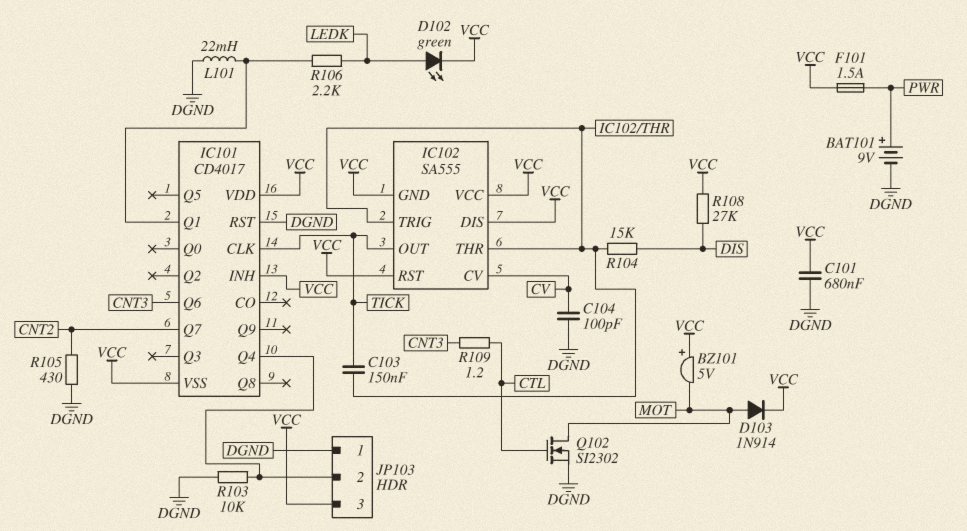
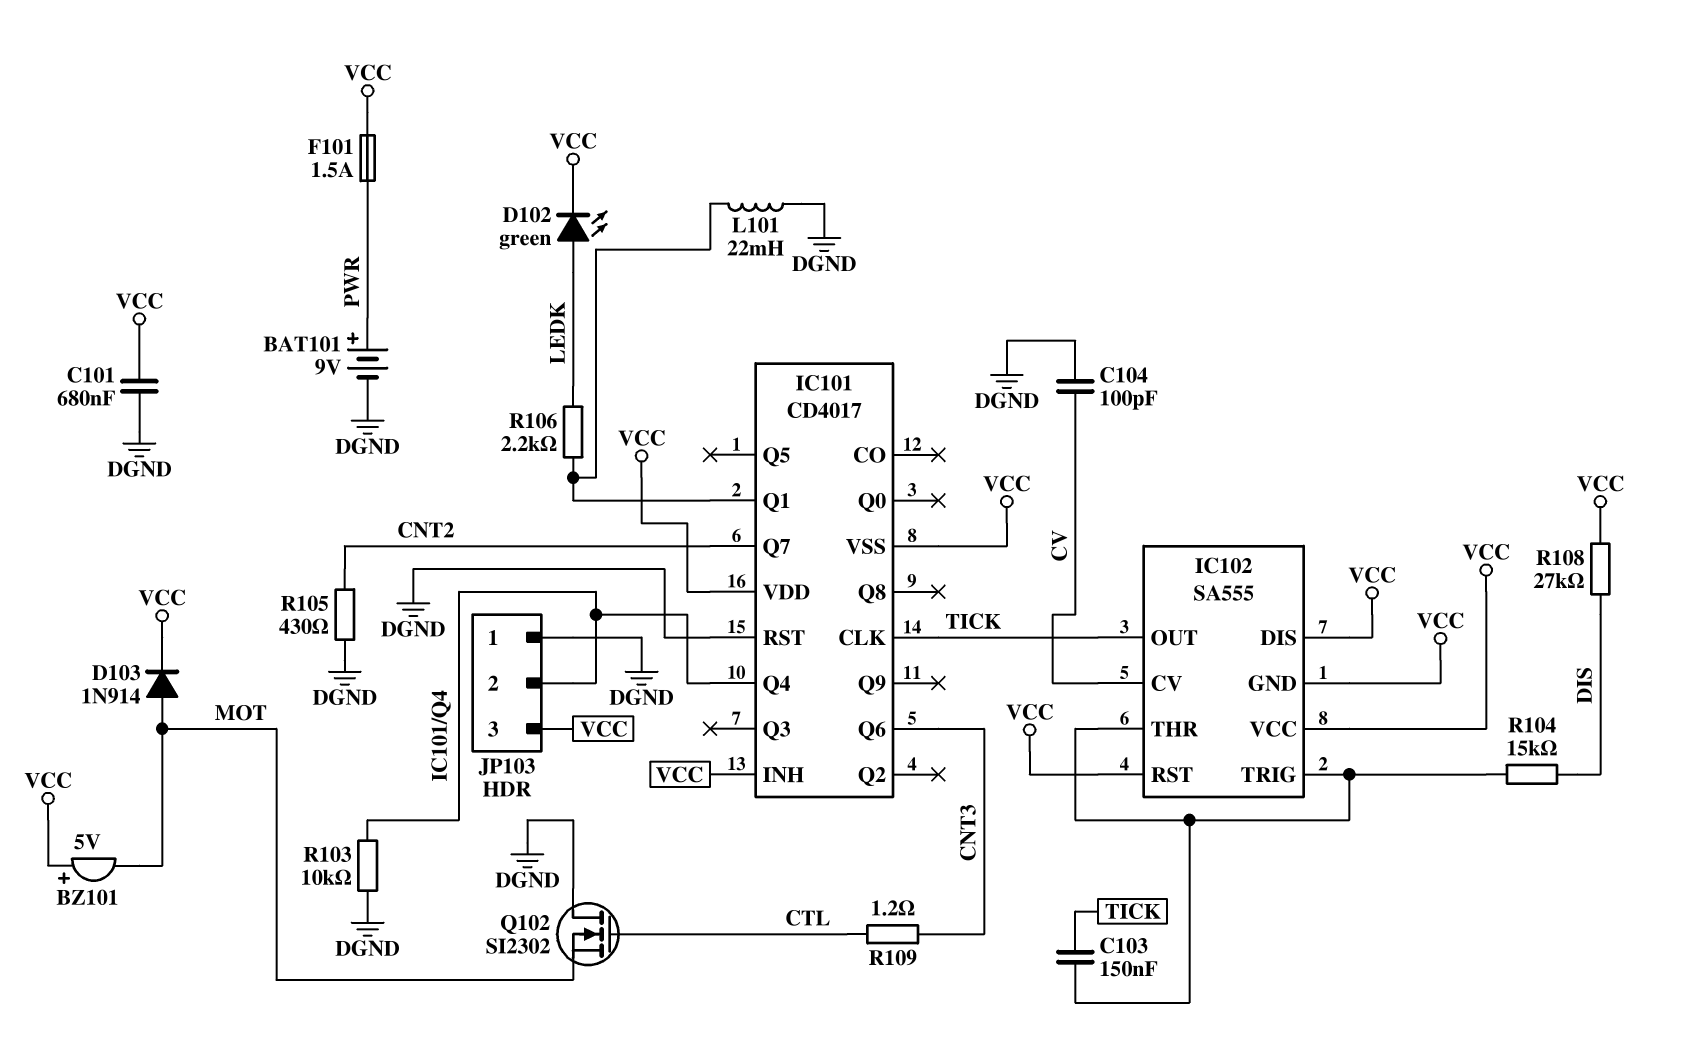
Q102: NMOS SI2302 (G CTL, D MOT, S DGND) -> NMOS SI2302 (G CTL, D DGND, S MOT)

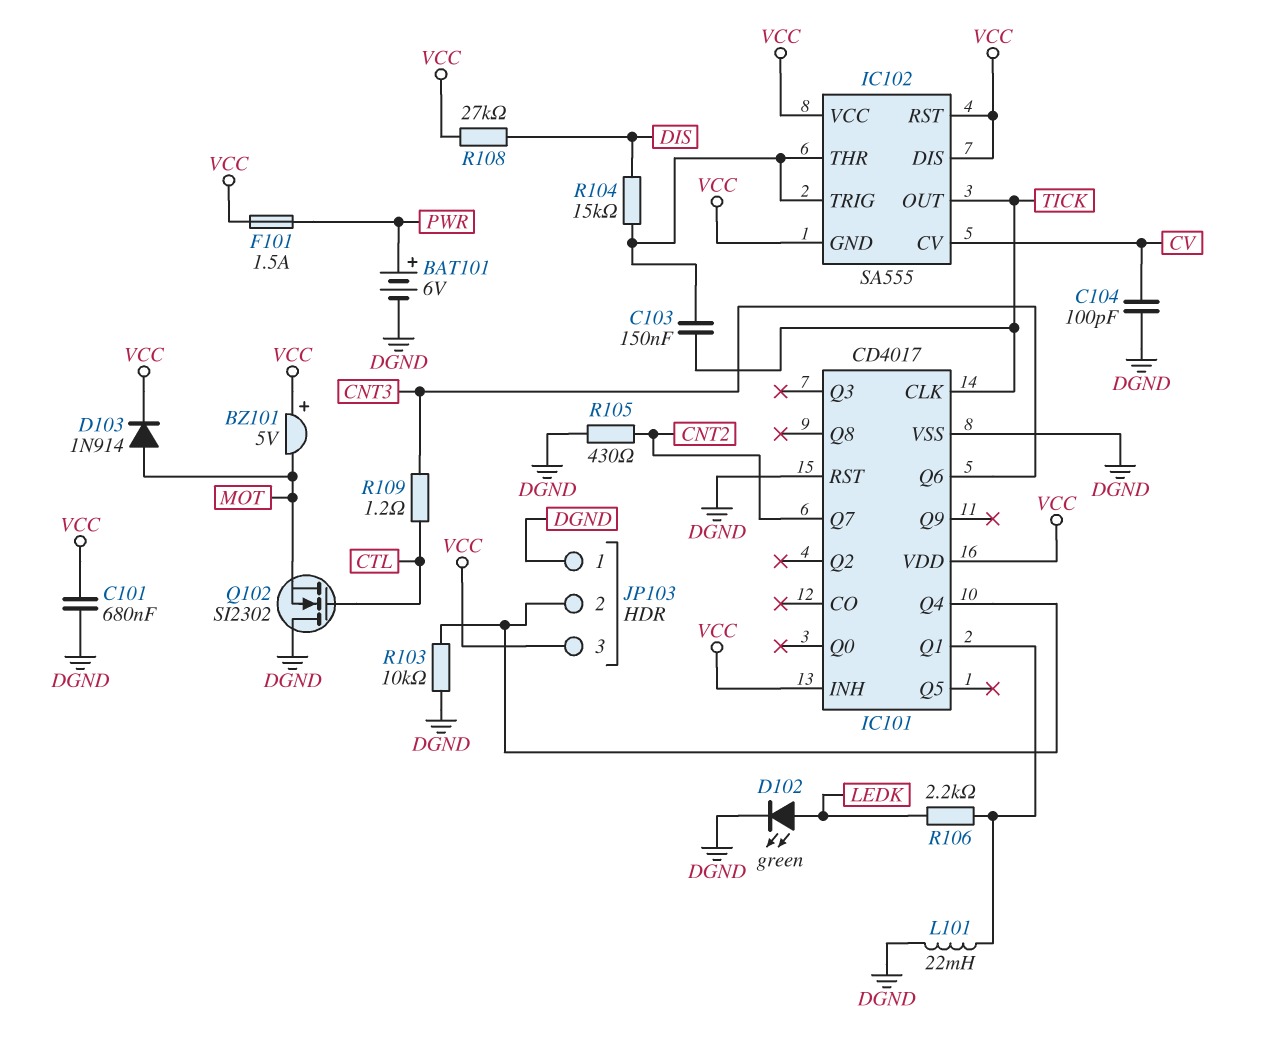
BAT101: 9V (plus PWR, minus DGND) -> 6V (plus PWR, minus DGND)
D102: LED green (A LEDK, K VCC) -> LED green (A LEDK, K DGND)
IC101 pin VSS: VCC -> DGND

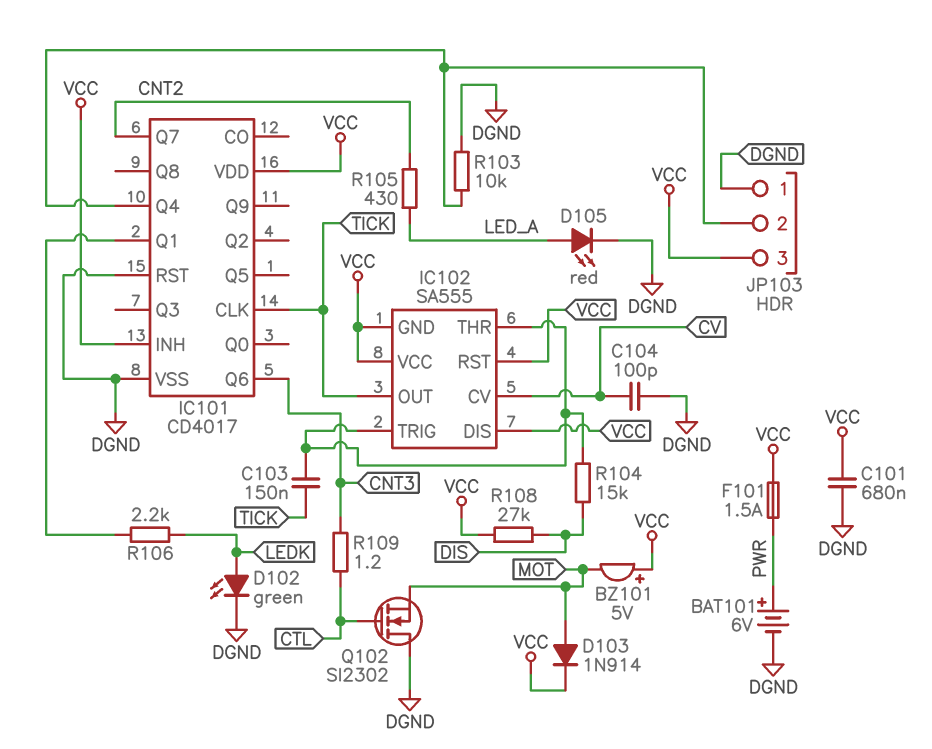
D105: none -> LED red (A LED_A, K DGND)
L101: 22mH (DGND, IC101/Q1) -> none
R105: 430 (CNT2, DGND) -> 430 (CNT2, LED_A)

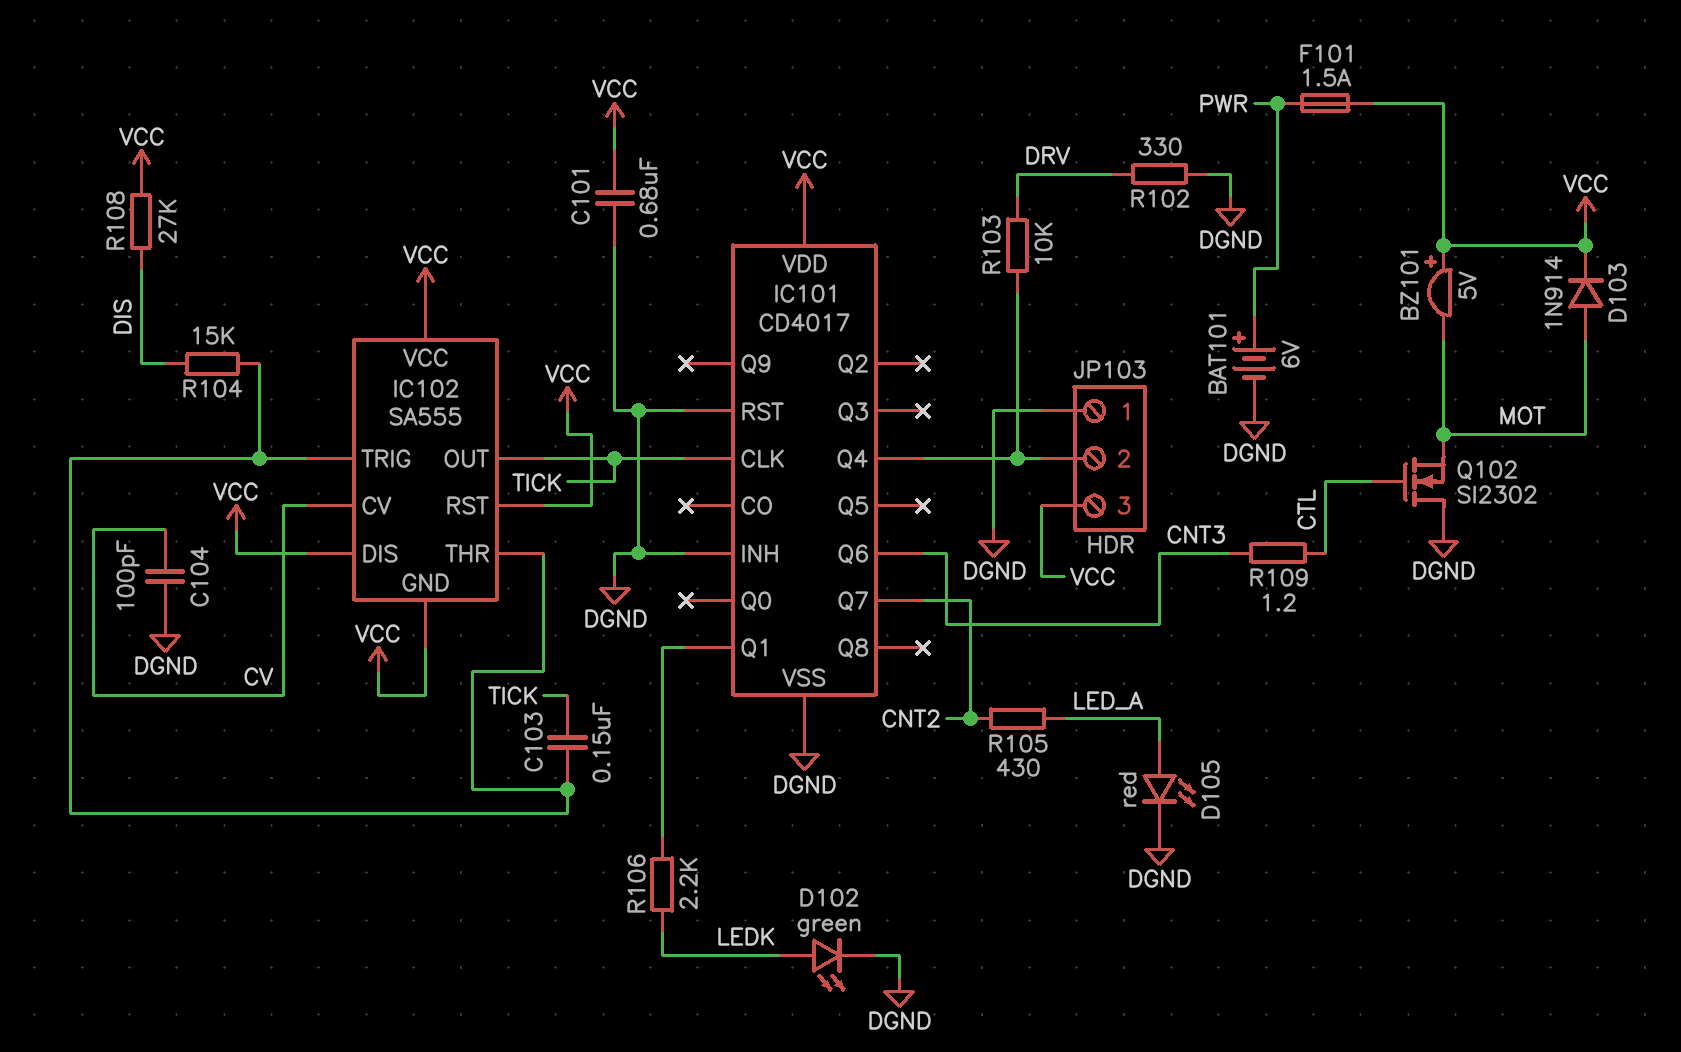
IC101 pin INH: VCC -> DGND
R102: none -> 330 (DGND, DRV)
R103: 10k (DGND, IC101/Q4) -> 10k (DRV, IC101/Q4)

